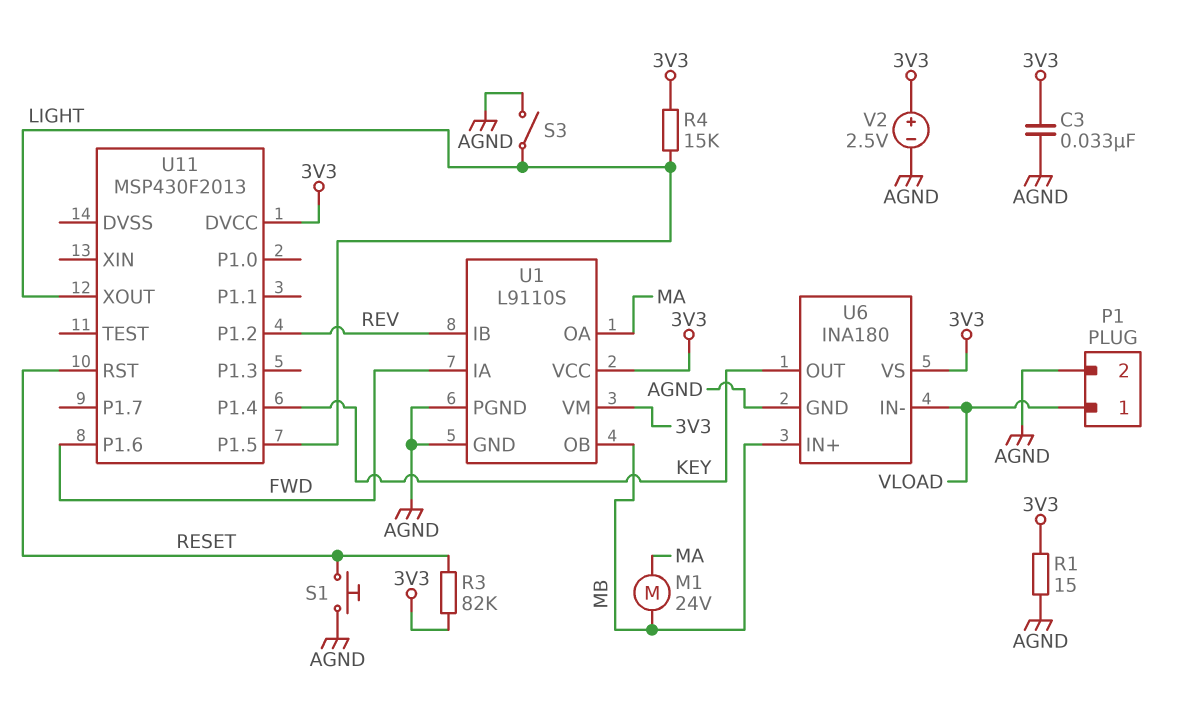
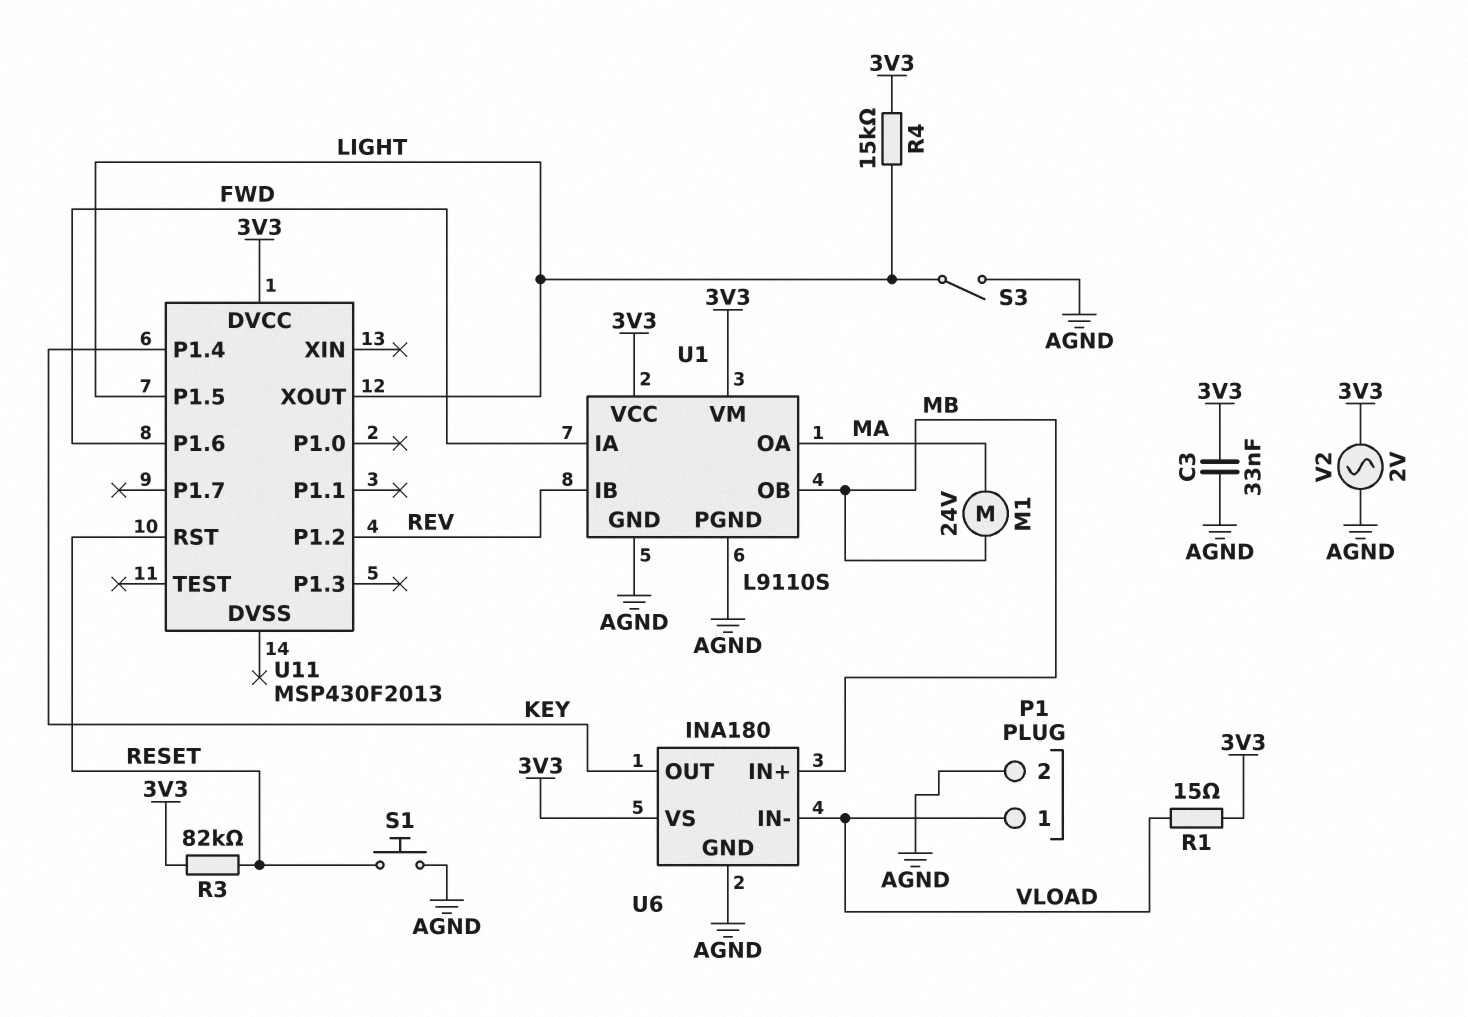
R1: 15 (3V3, AGND) -> 15 (3V3, VLOAD)
V2: 2.5V (plus 3V3, minus AGND) -> AC 2V (3V3, AGND)

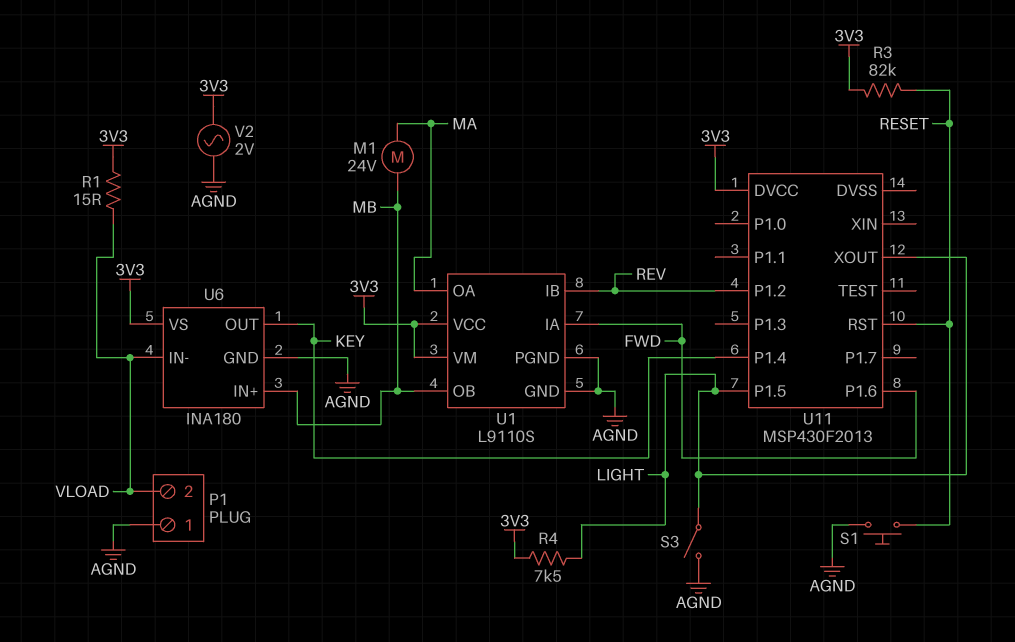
C3: 33nF (3V3, AGND) -> none
P1 pin 1: VLOAD -> AGND
P1 pin 2: AGND -> VLOAD
R4: 15k (3V3, LIGHT) -> 7.5k (3V3, LIGHT)

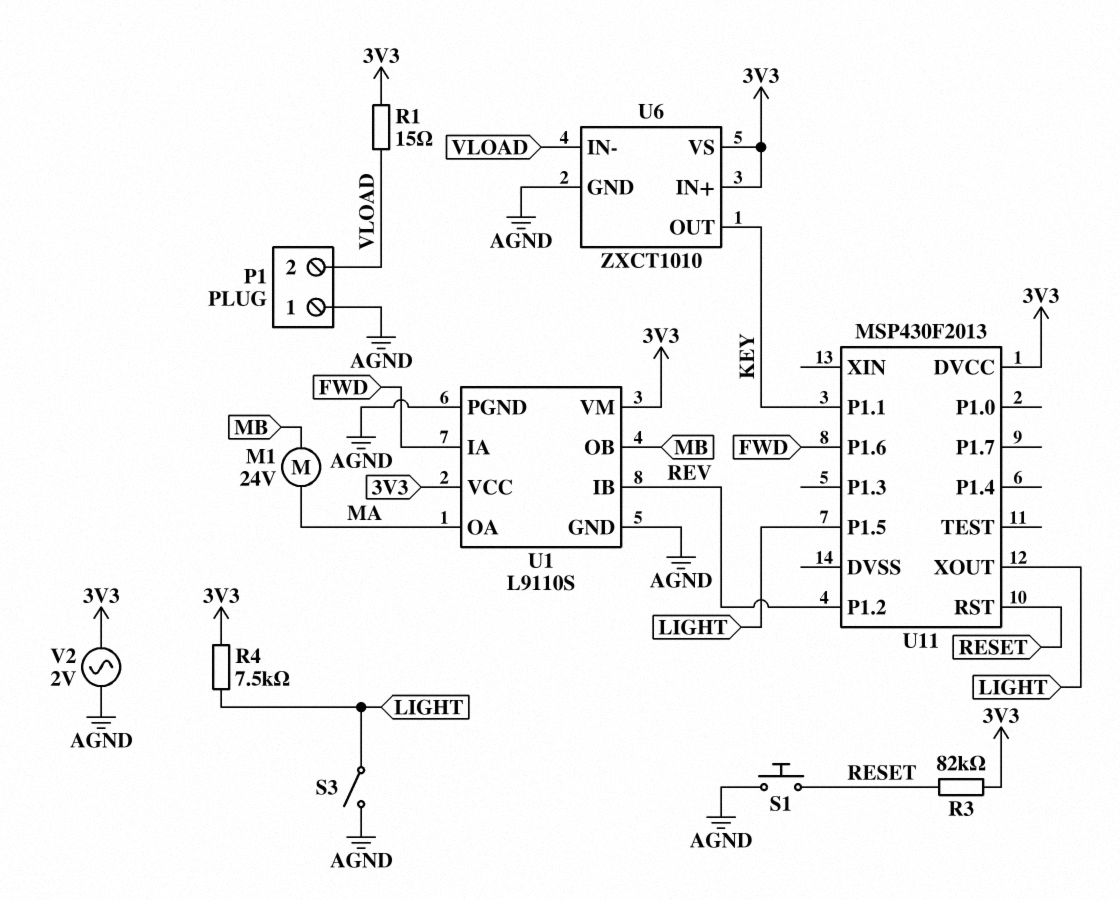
U6: INA180 -> ZXCT1010
U6 pin IN+: MB -> 3V3
U11 pin P1.1: none -> KEY
U11 pin P1.4: KEY -> none

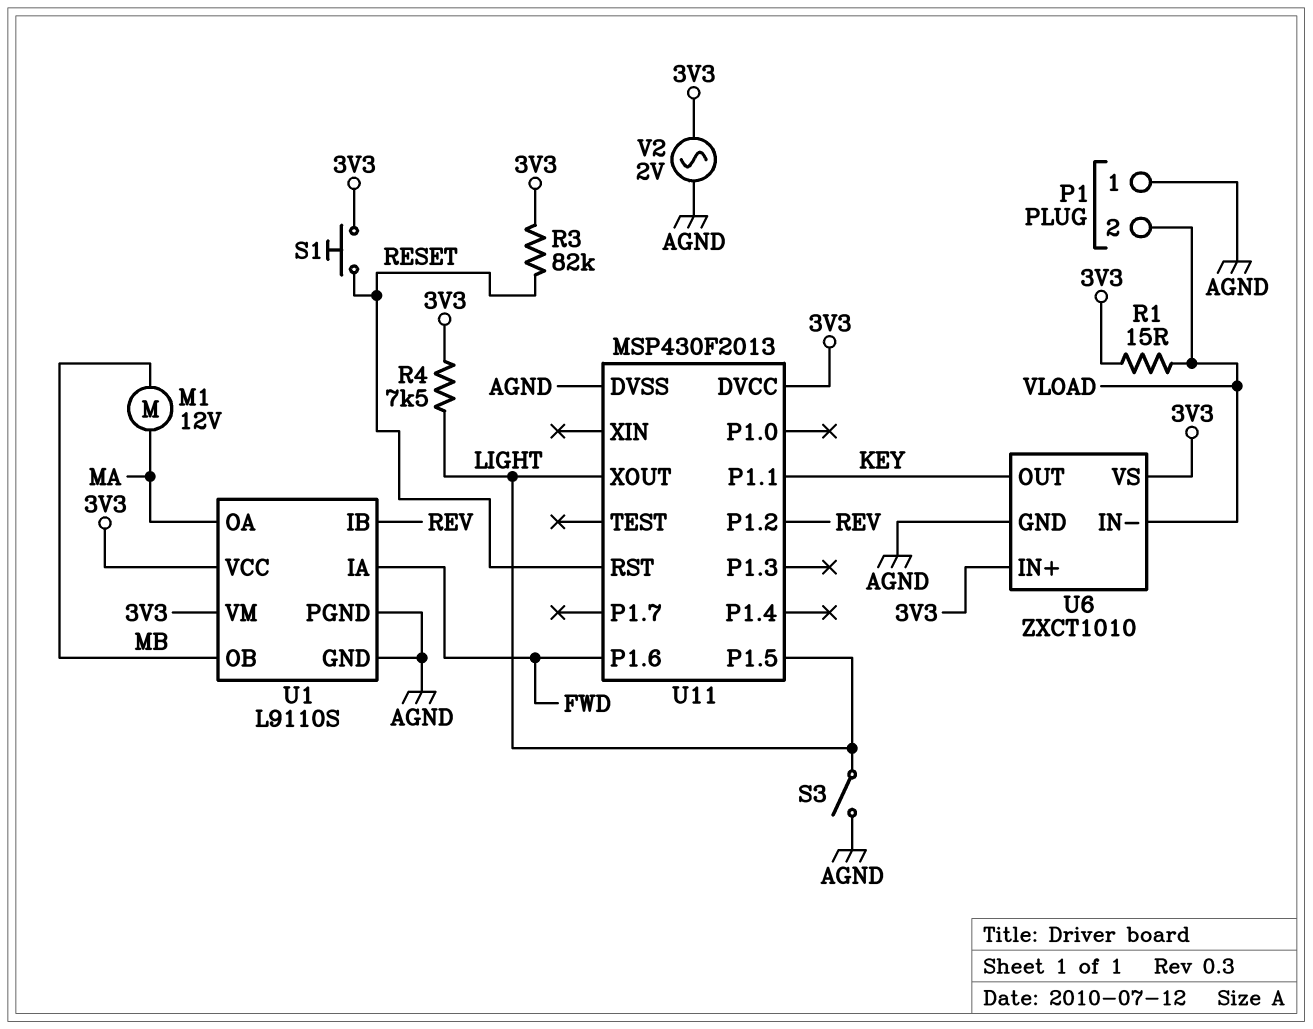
M1: motor 24V (MA, MB) -> motor 12V (MA, MB)
S1: button (AGND, RESET) -> button (3V3, RESET)
U11 pin DVSS: none -> AGND

